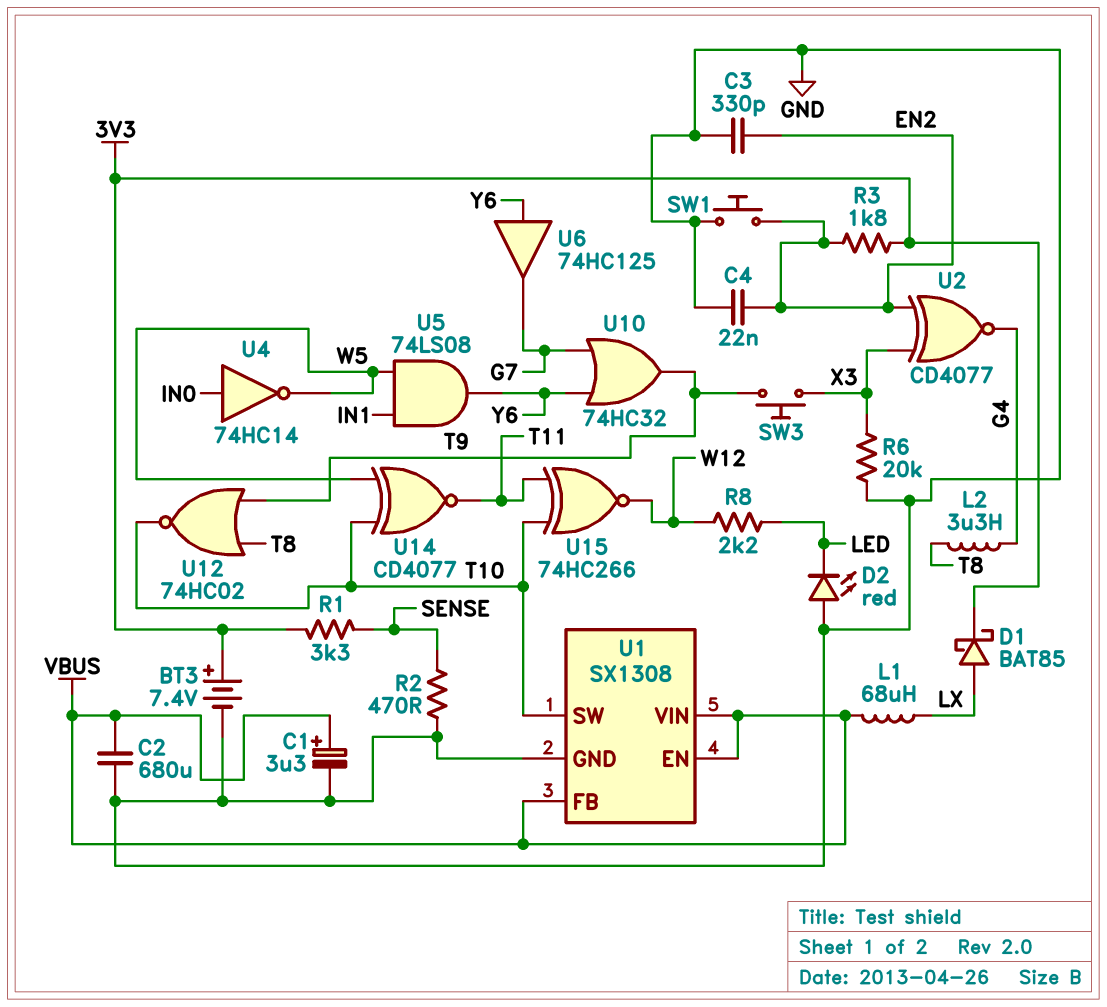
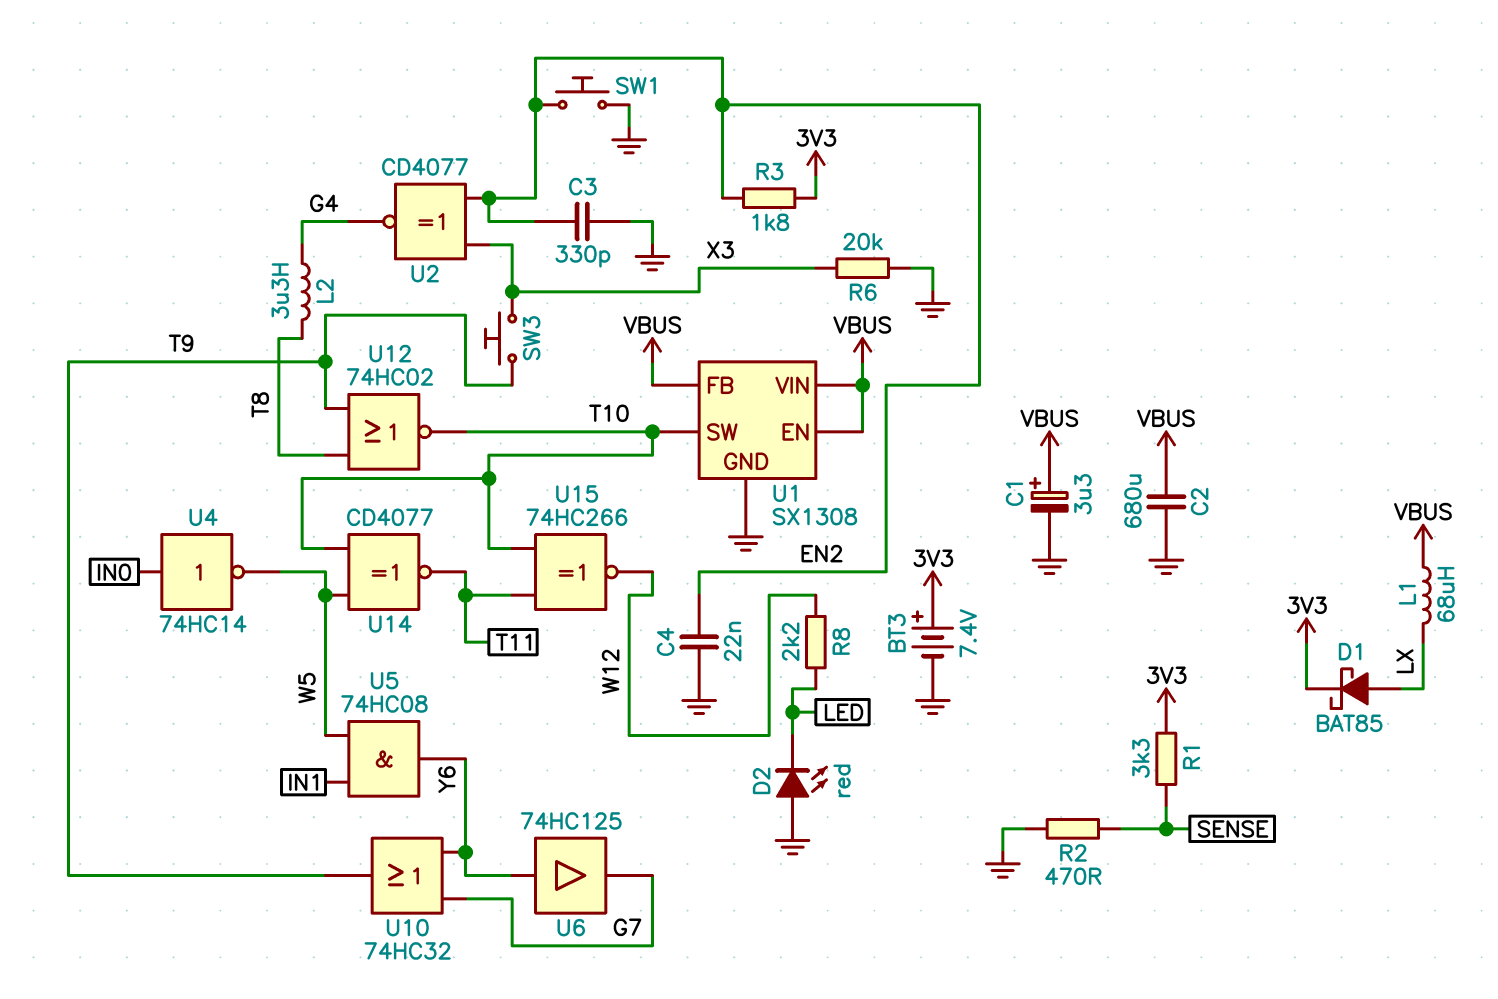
U5: AND 74LS08 (in IN1, in W5, out Y6) -> AND 74HC08 (in IN1, in W5, out Y6)

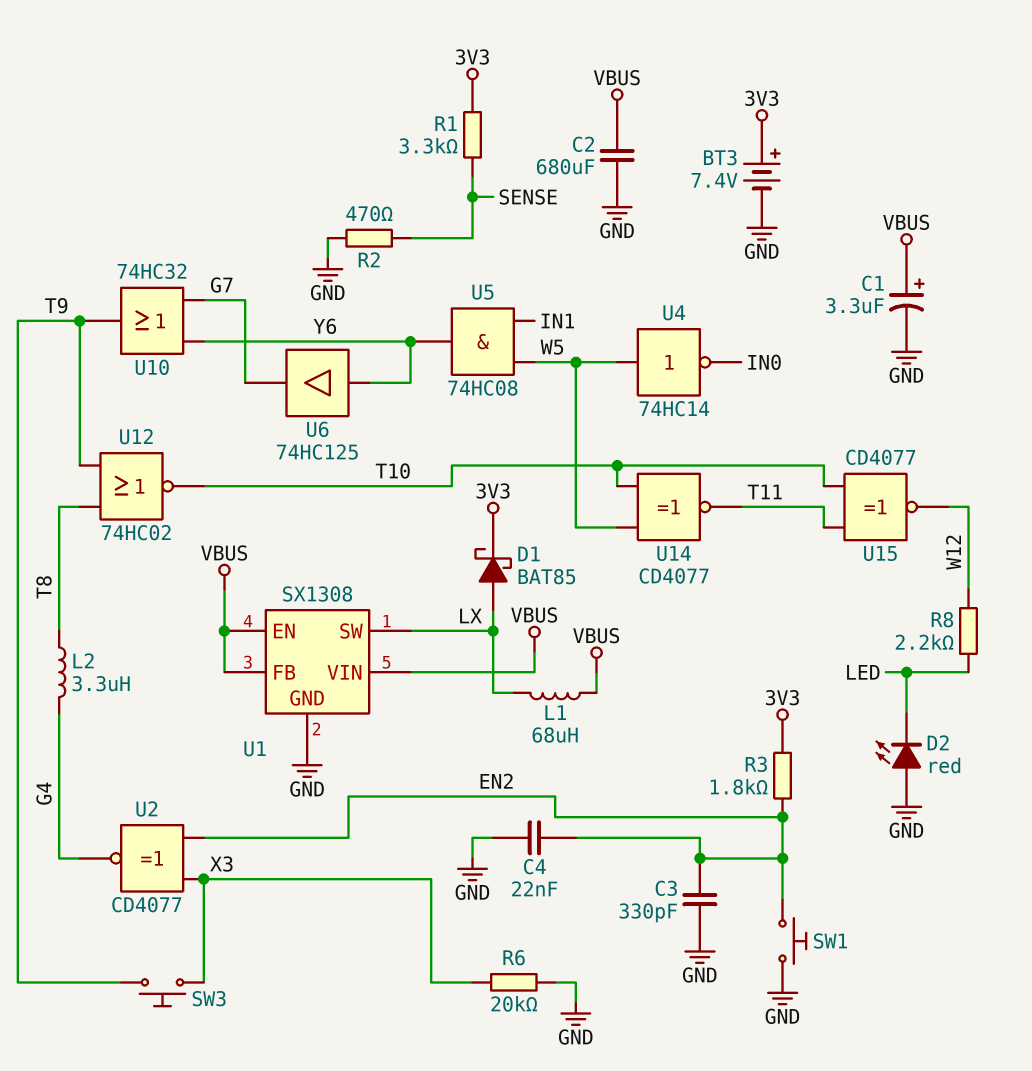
U1 pin SW: T10 -> LX
U4: NOT 74HC14 (in IN0, out W5) -> NOT 74HC14 (in W5, out IN0)
U15: XNOR 74HC266 (in T10, in T11, out W12) -> XNOR CD4077 (in T10, in T11, out W12)

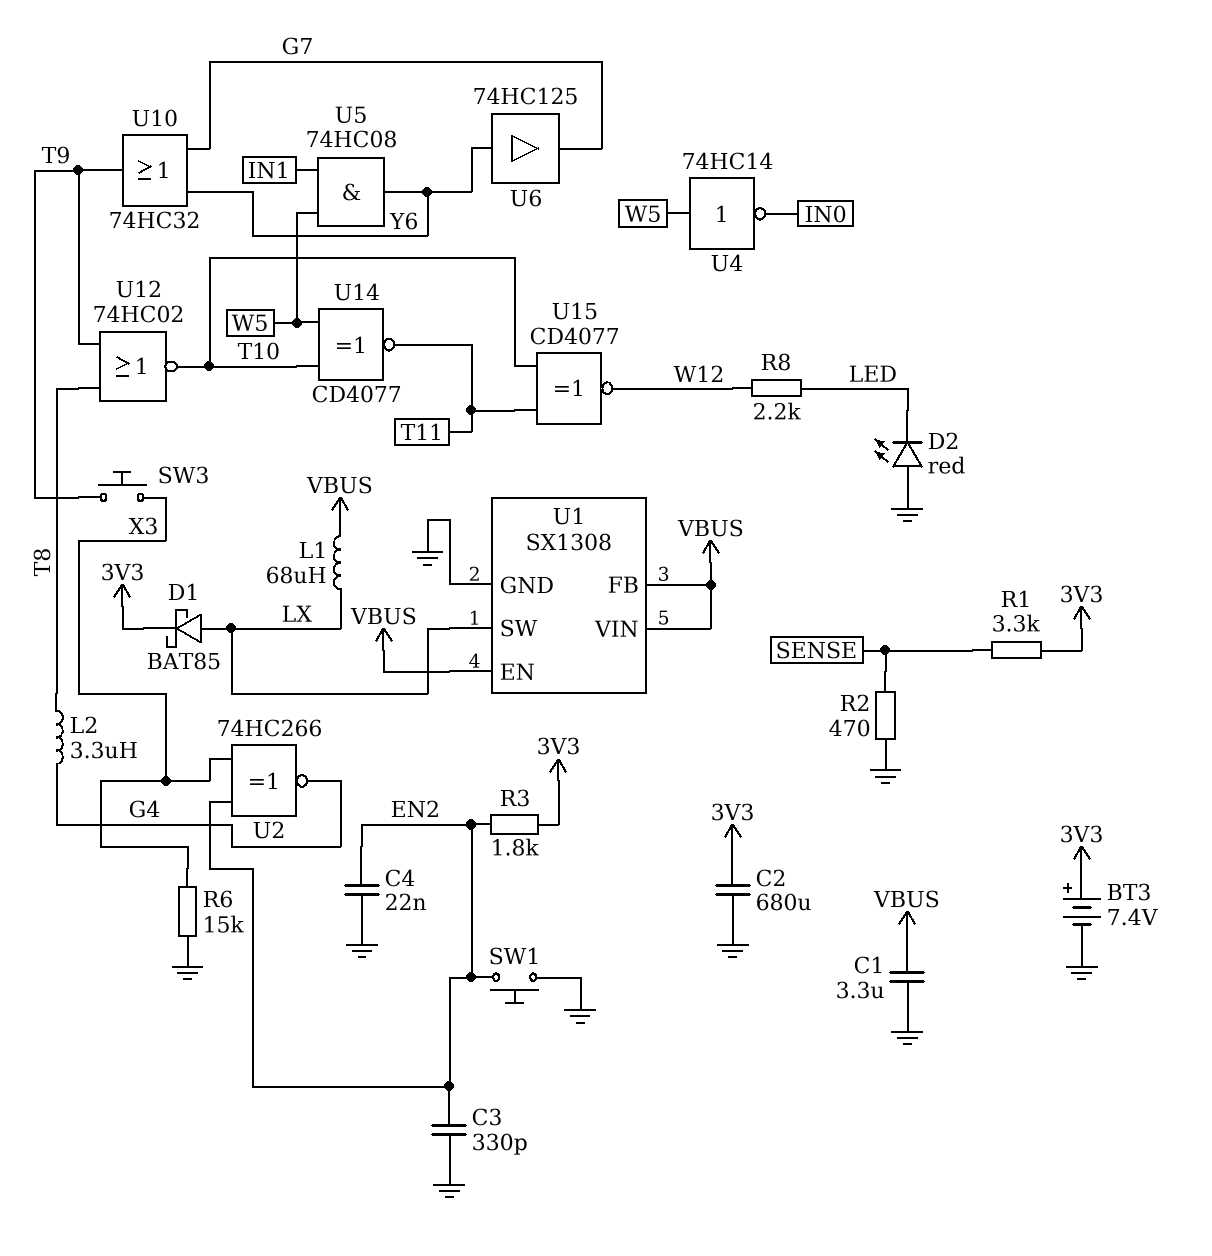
C1: 3.3uF (plus VBUS, minus GND) -> 3.3uF (GND, VBUS)
C2: 680uF (GND, VBUS) -> 680uF (3V3, GND)
R6: 20k (GND, X3) -> 15k (GND, X3)
U2: XNOR CD4077 (in EN2, in X3, out G4) -> XNOR 74HC266 (in EN2, in X3, out G4)

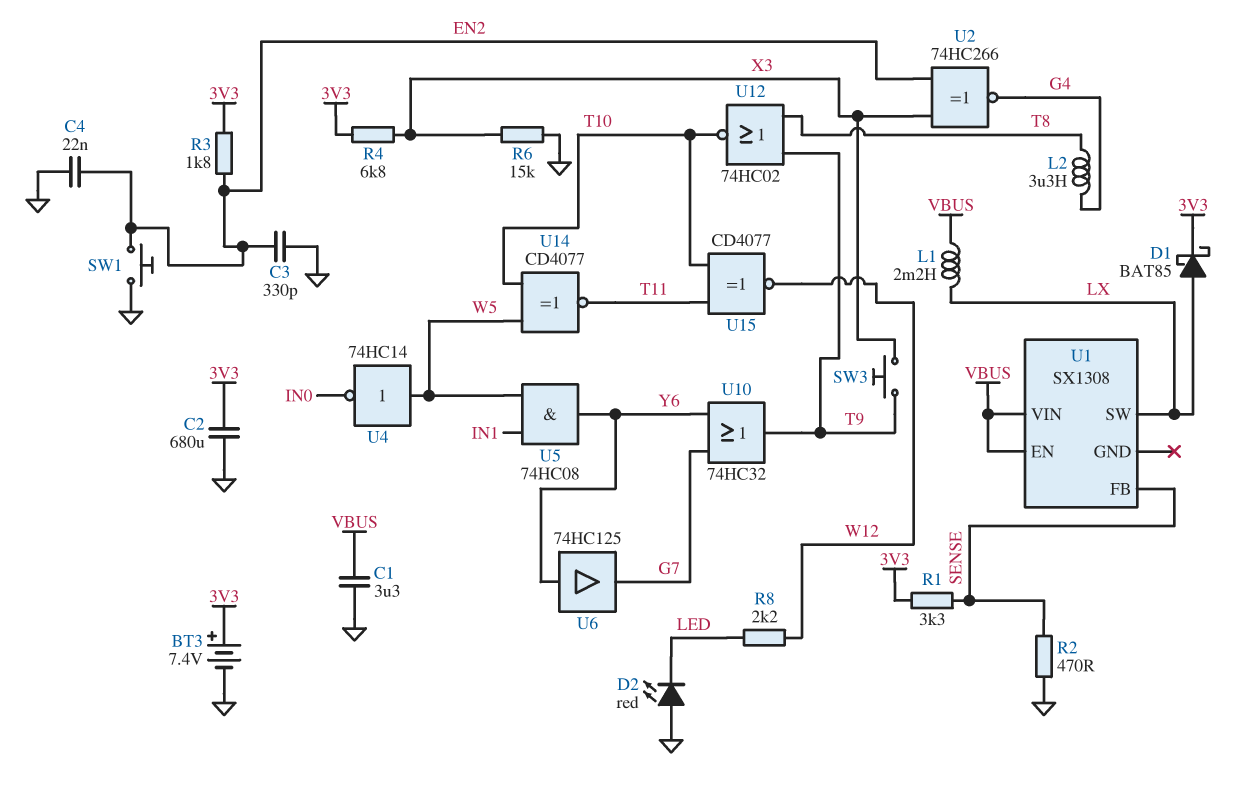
L1: 68uH (LX, VBUS) -> 2.2mH (LX, VBUS)
R4: none -> 6.8k (3V3, X3)
U1 pin FB: VBUS -> SENSE
U1 pin GND: GND -> none

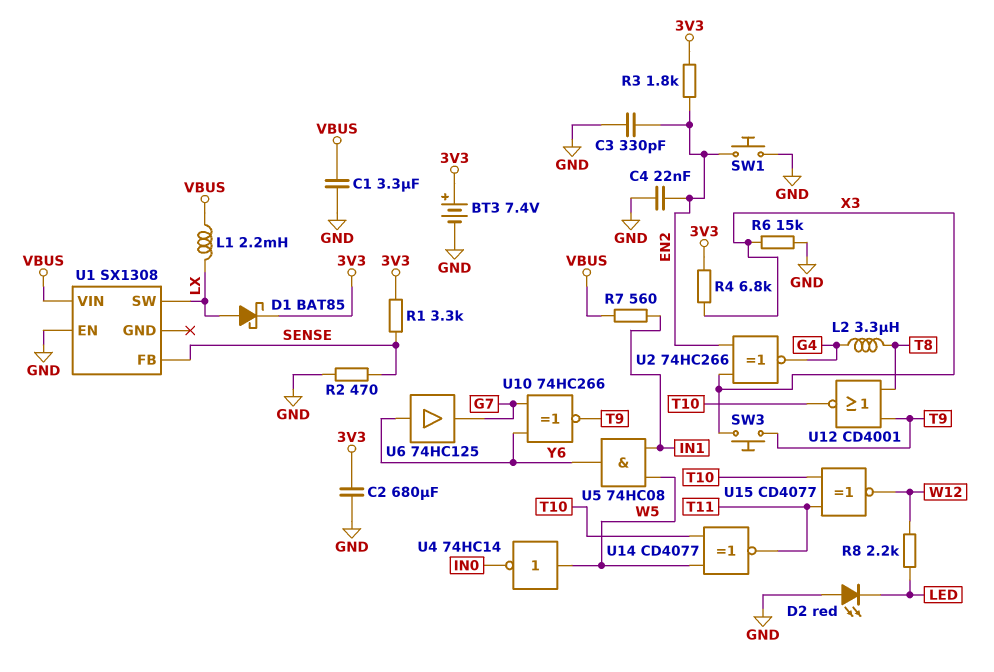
R7: none -> 560 (IN1, VBUS)
U1 pin EN: VBUS -> GND
U10: OR 74HC32 (in G7, in Y6, out T9) -> XNOR 74HC266 (in G7, in Y6, out T9)
U12: NOR 74HC02 (in T8, in T9, out T10) -> NOR CD4001 (in T8, in T9, out T10)

